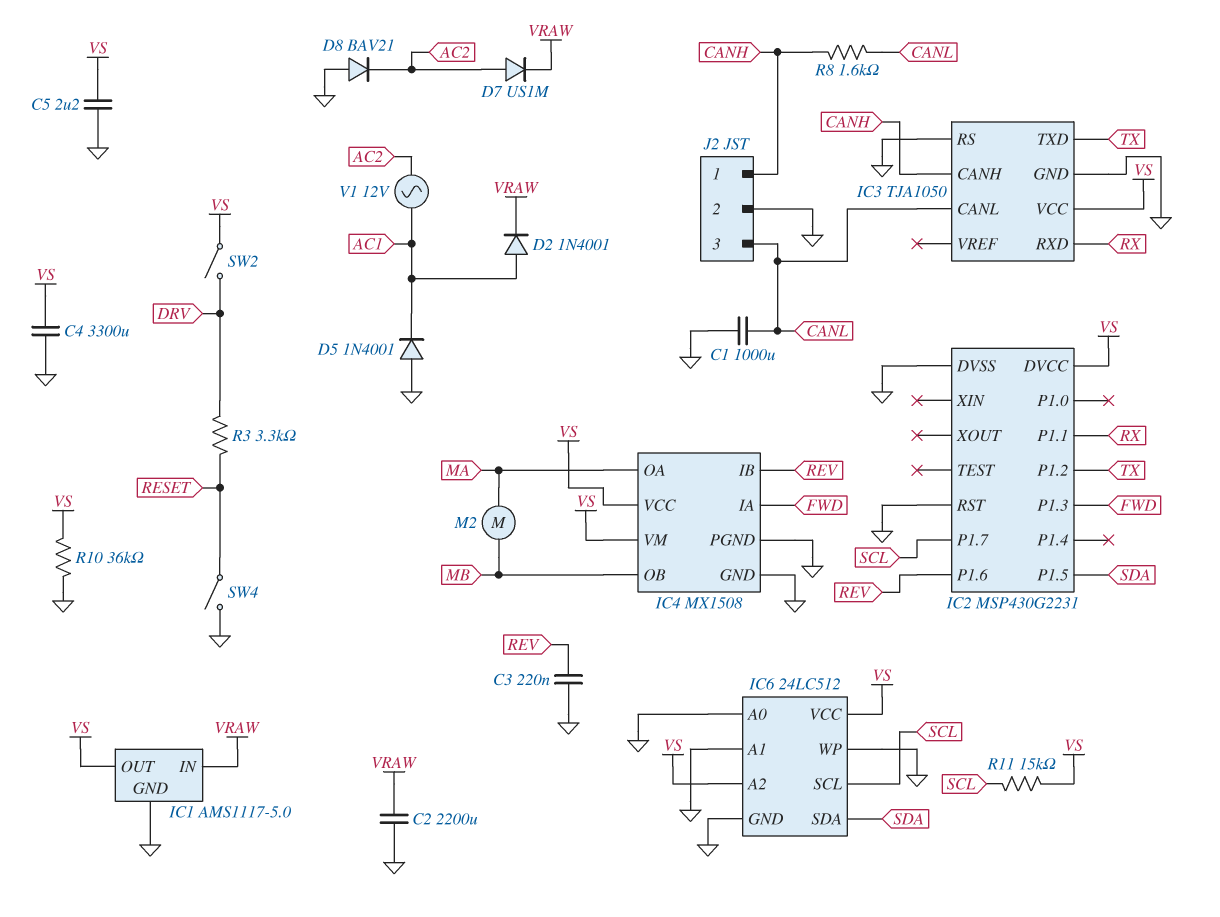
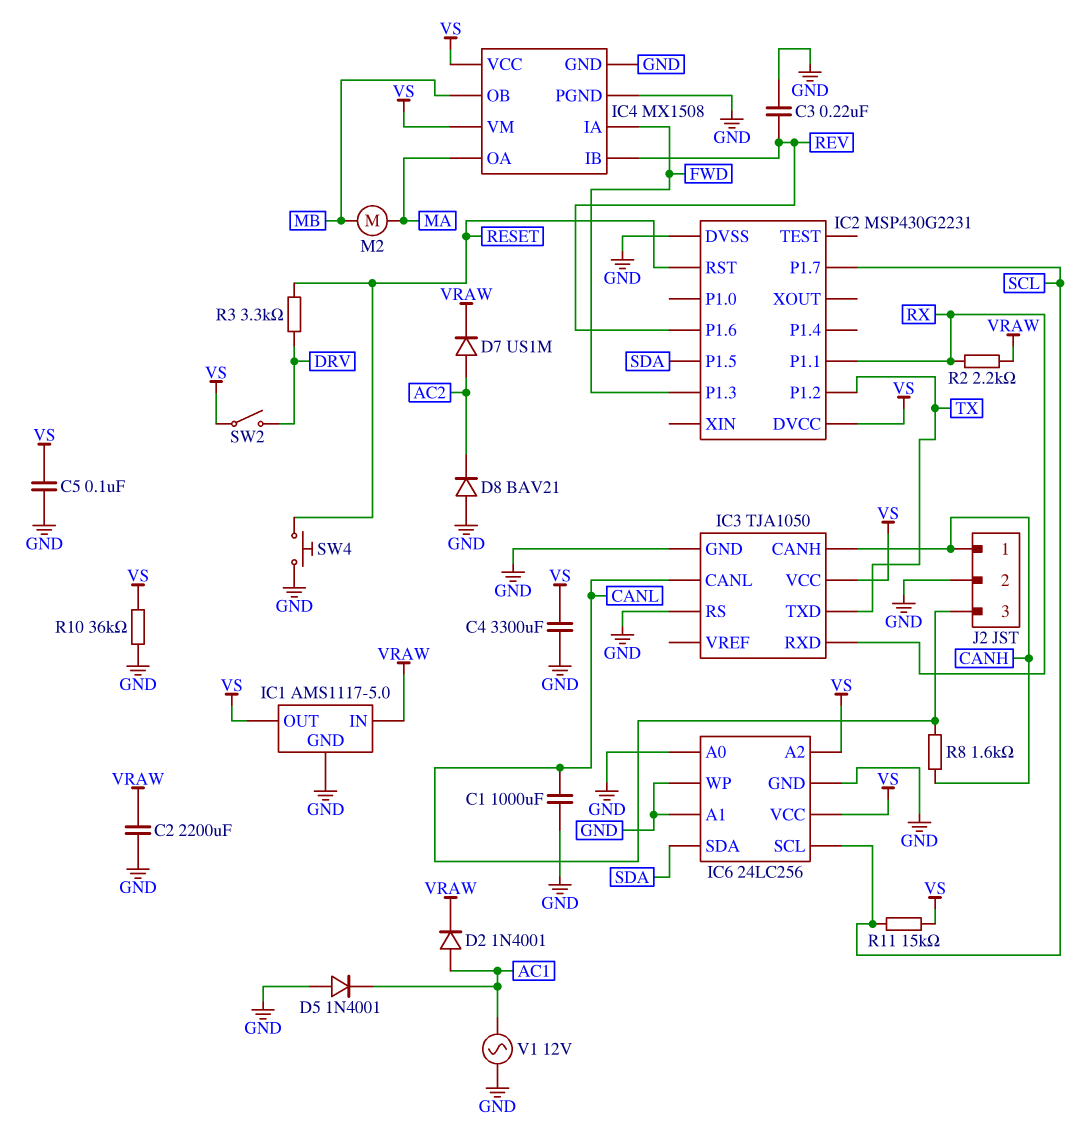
C5: 2.2uF (GND, VS) -> 100nF (GND, VS)
IC2 pin RST: GND -> RESET
IC6: 24LC512 -> 24LC256
R2: none -> 2.2k (RX, VRAW)
SW4: switch (GND, RESET) -> button (GND, RESET)
V1: AC 12V (AC1, AC2) -> AC 12V (AC1, GND)

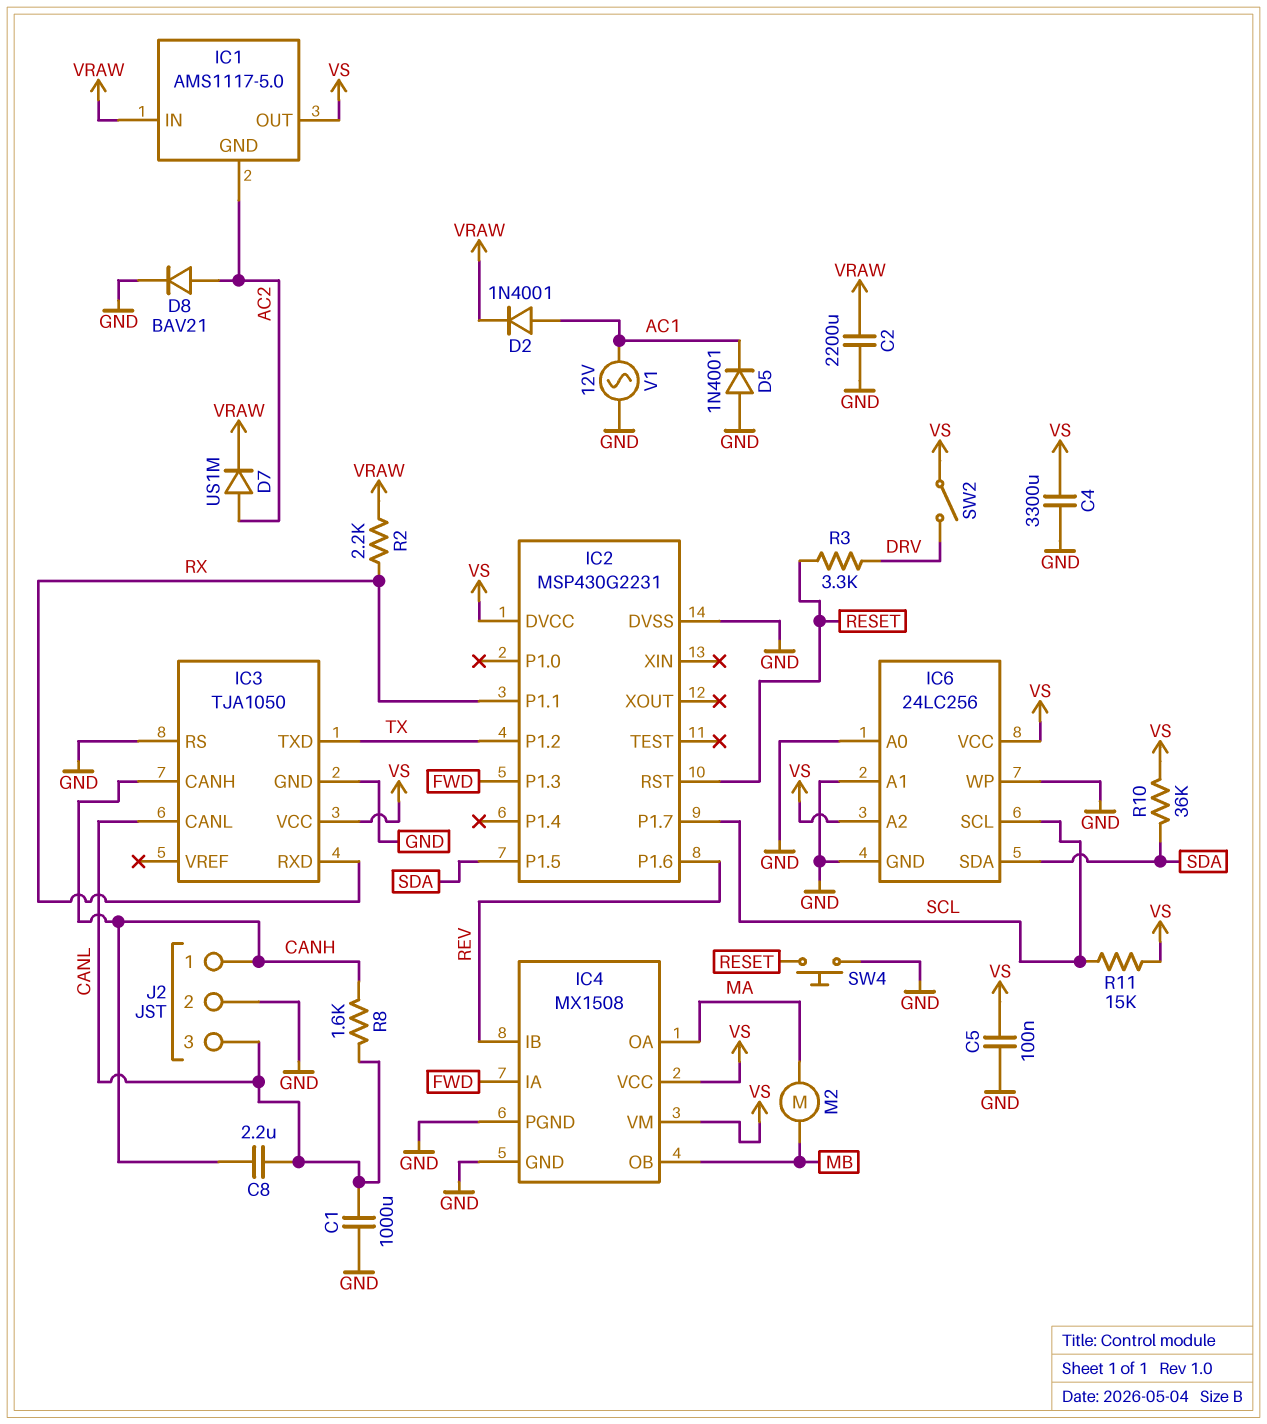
C3: 220nF (GND, REV) -> none
C8: none -> 2.2uF (CANH, CANL)
D8: diode BAV21 (A GND, K AC2) -> diode BAV21 (A AC2, K GND)
IC1 pin GND: GND -> AC2
R10: 36k (GND, VS) -> 36k (SDA, VS)

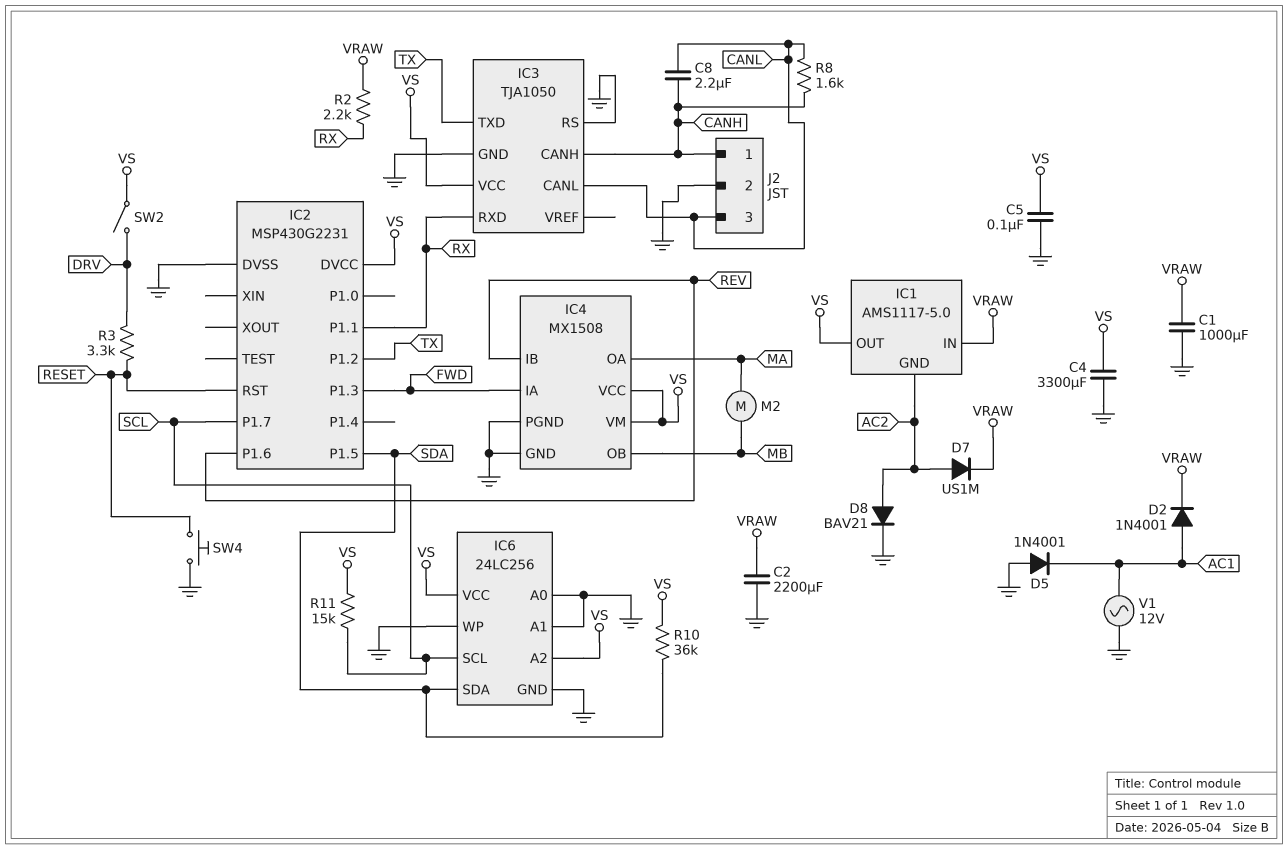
C1: 1000uF (CANL, GND) -> 1000uF (GND, VRAW)

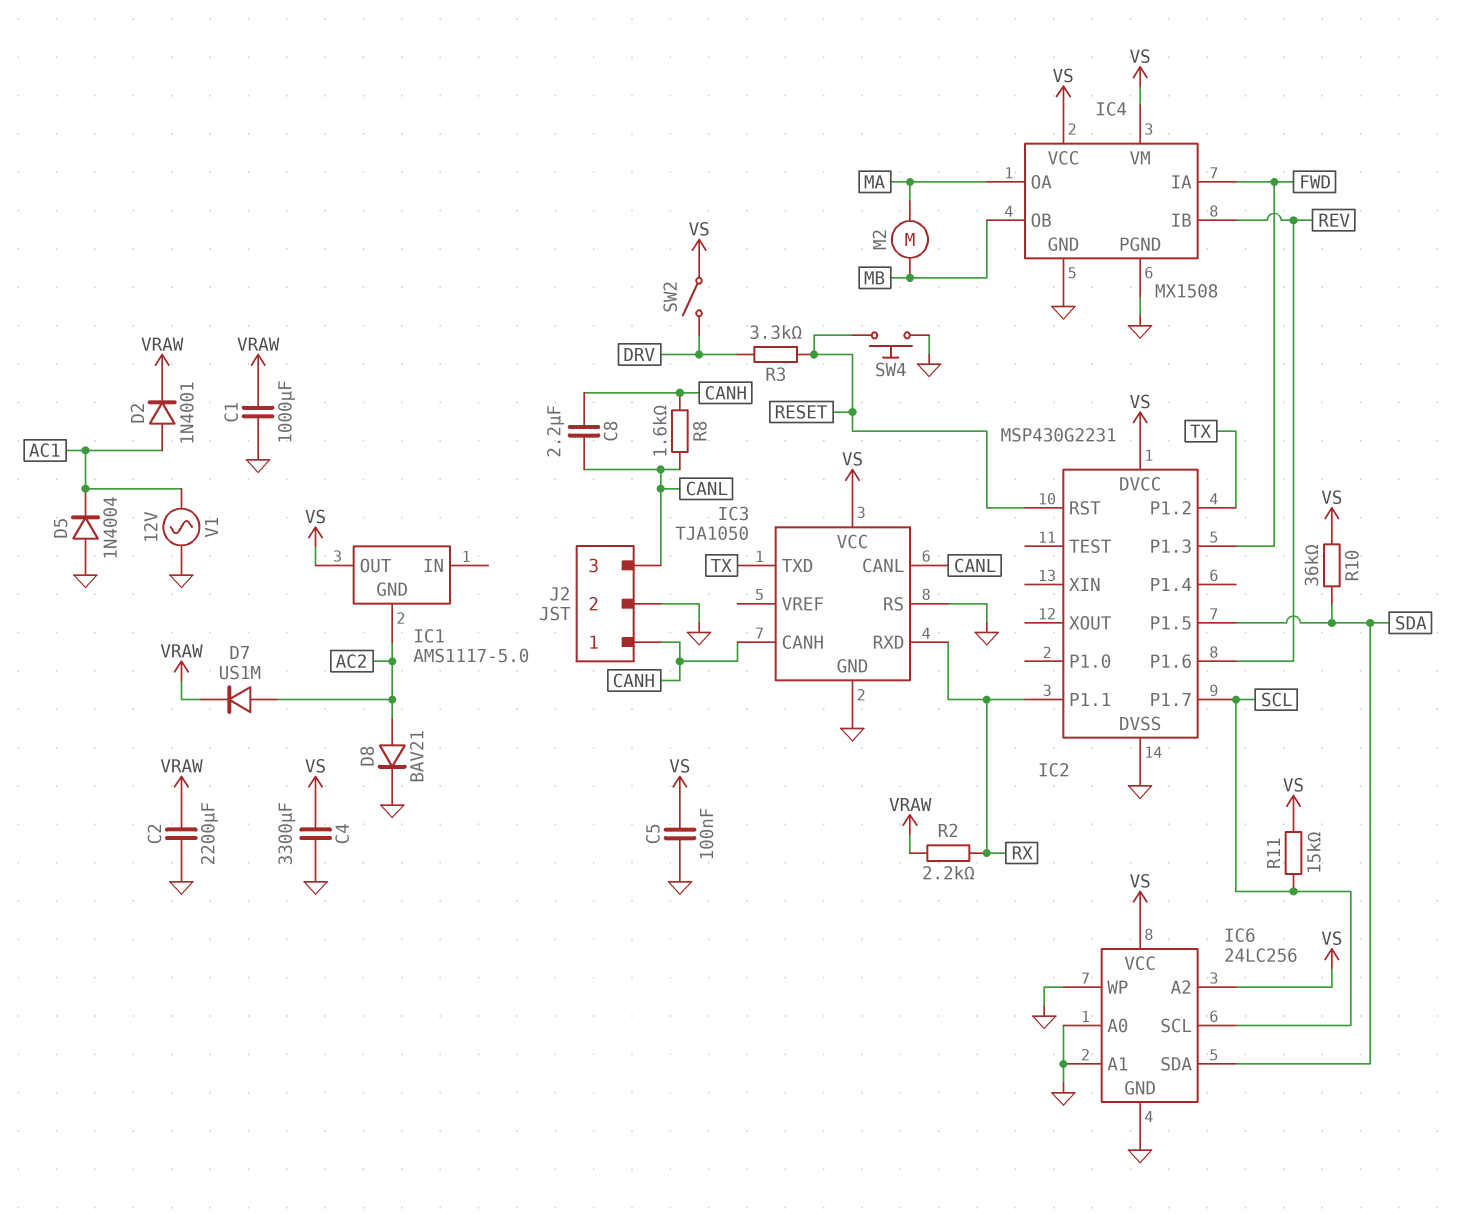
D5: diode 1N4001 (A GND, K AC1) -> diode 1N4004 (A GND, K AC1)
IC1 pin IN: VRAW -> none

